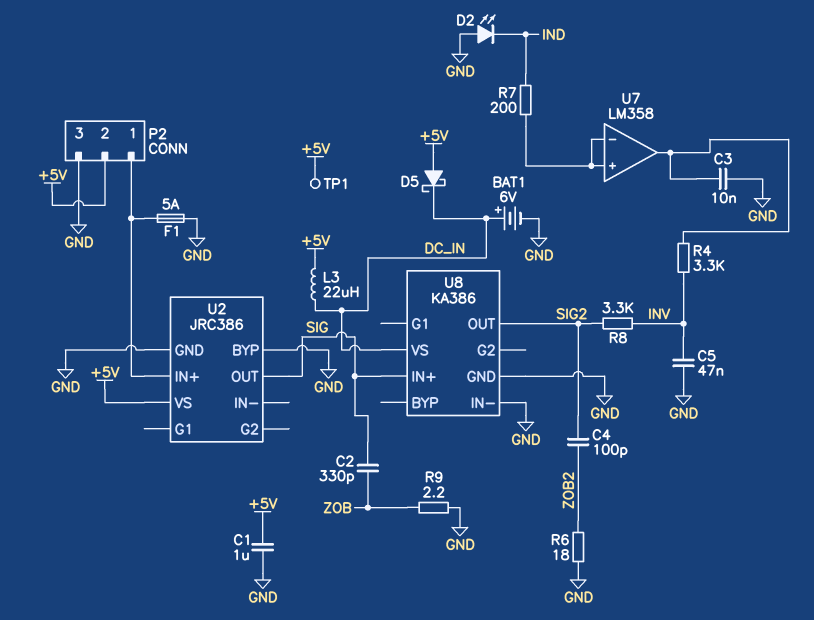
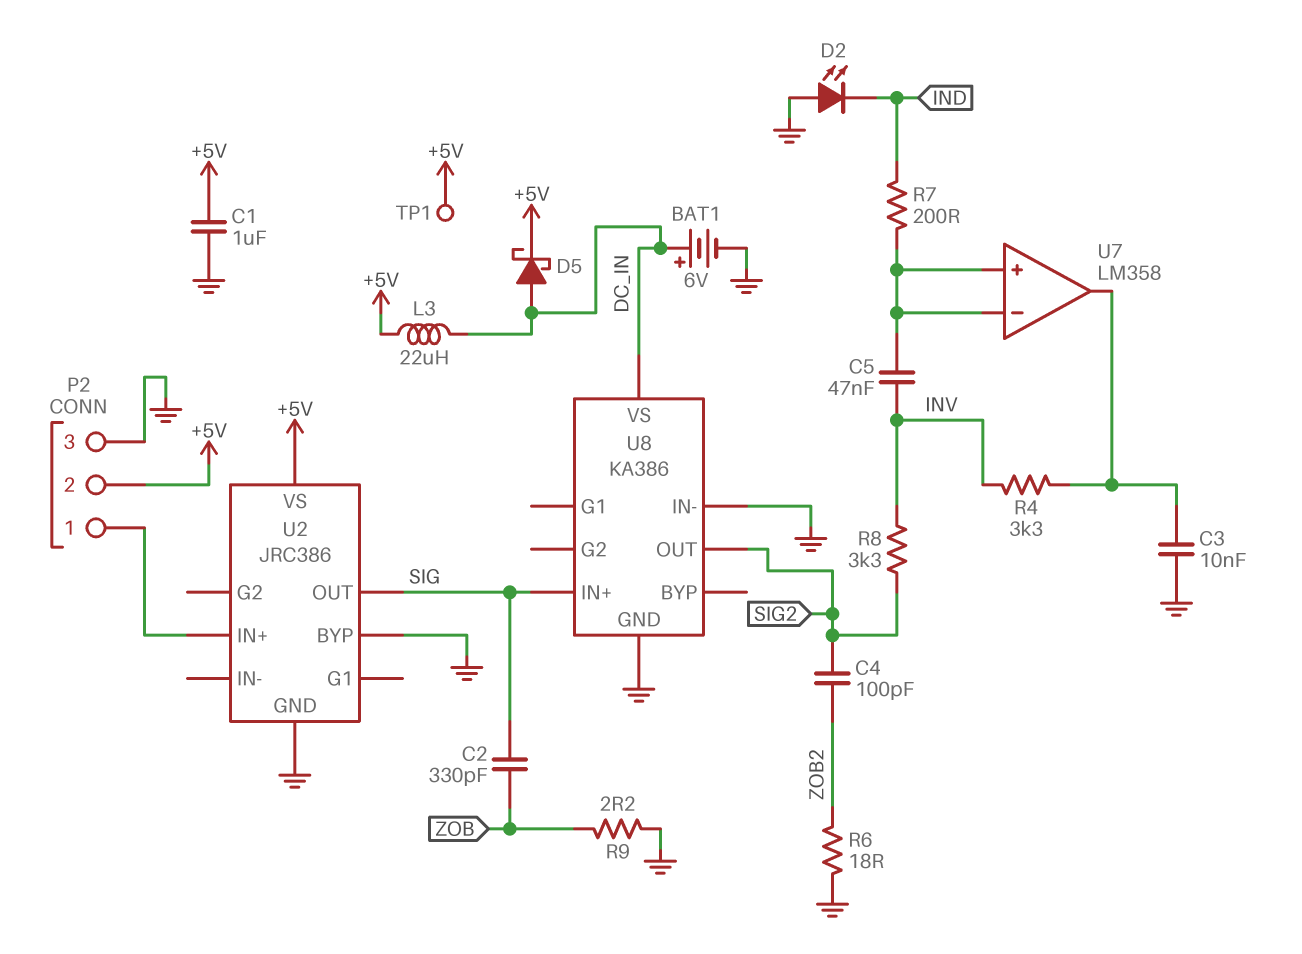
C5: 47nF (GND, INV) -> 47nF (INV, U7/in+)
D5: schottky (A +5V, K DC_IN) -> schottky (A DC_IN, K +5V)
F1: 5A (GND, P2/1) -> none

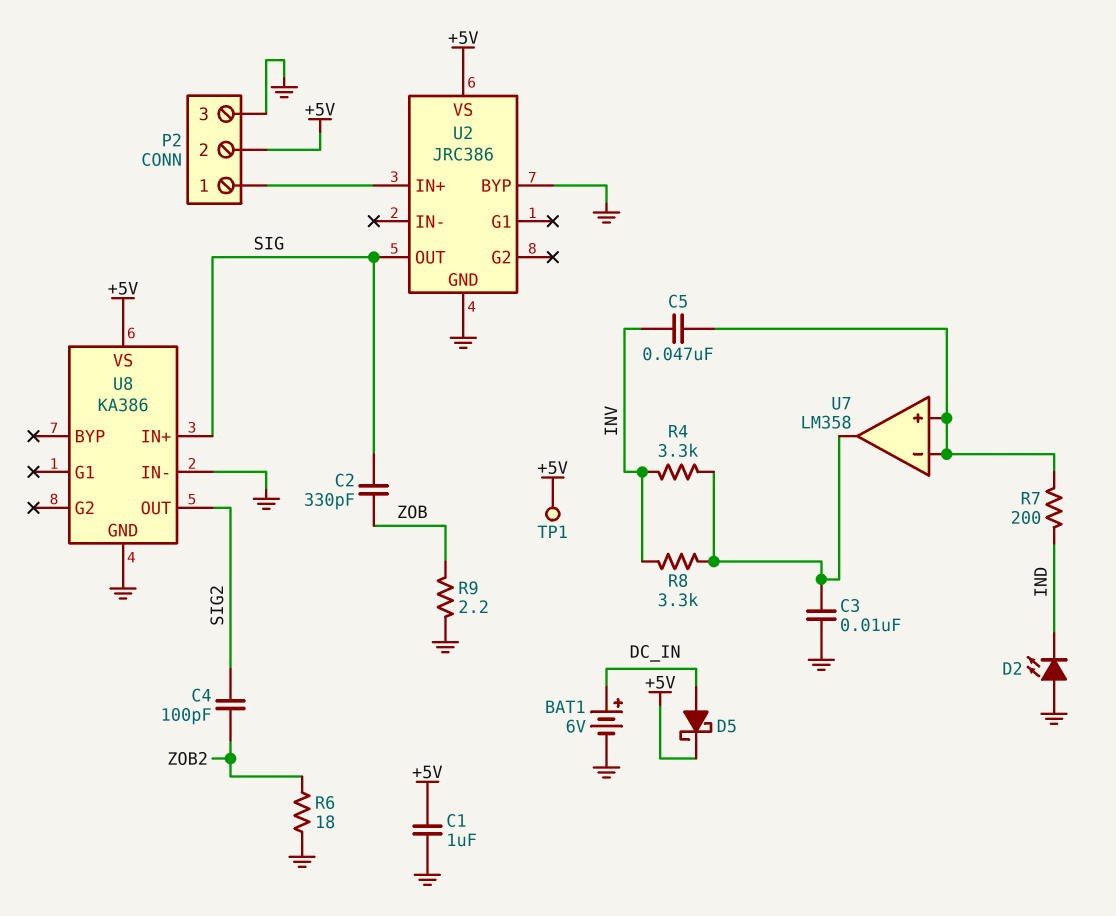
L3: 22uH (+5V, DC_IN) -> none
R8: 3.3k (INV, SIG2) -> 3.3k (INV, U7/out)
U8 pin VS: DC_IN -> +5V

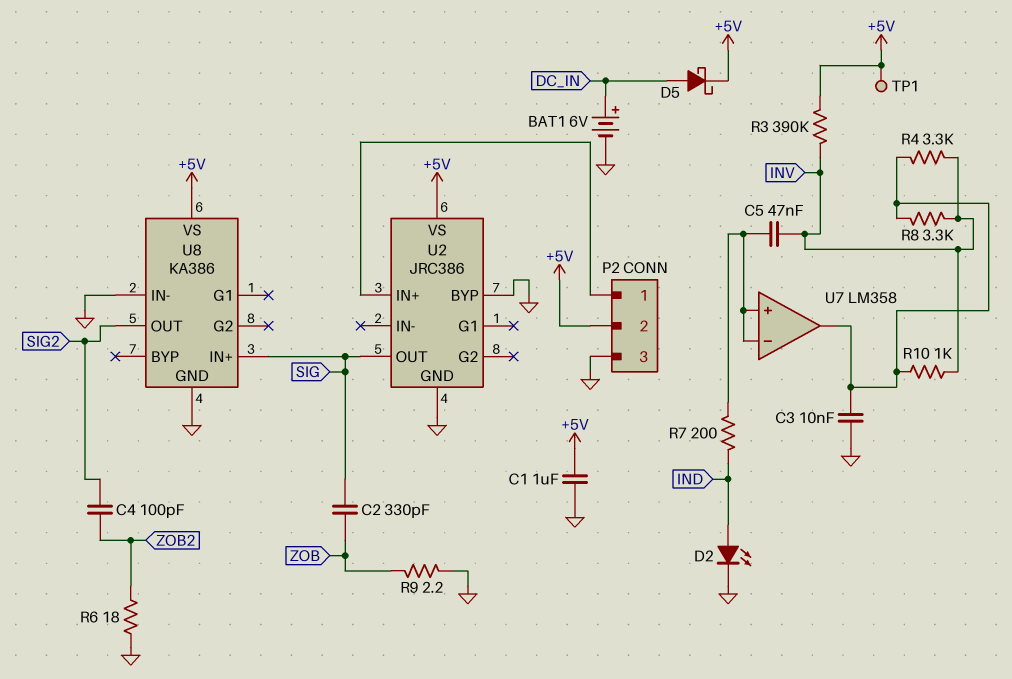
D2: LED (A GND, K IND) -> LED (A IND, K GND)
R3: none -> 390k (+5V, INV)
R10: none -> 1k (INV, U7/out)

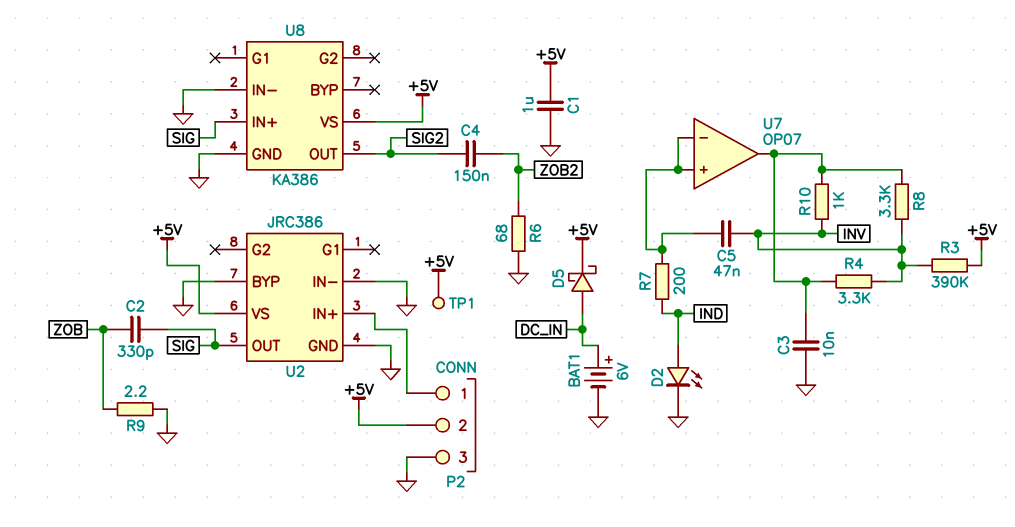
C4: 100pF (SIG2, ZOB2) -> 150nF (SIG2, ZOB2)
R6: 18 (GND, ZOB2) -> 68 (GND, ZOB2)
U2 pin IN-: none -> GND
U7: LM358 -> OP07

